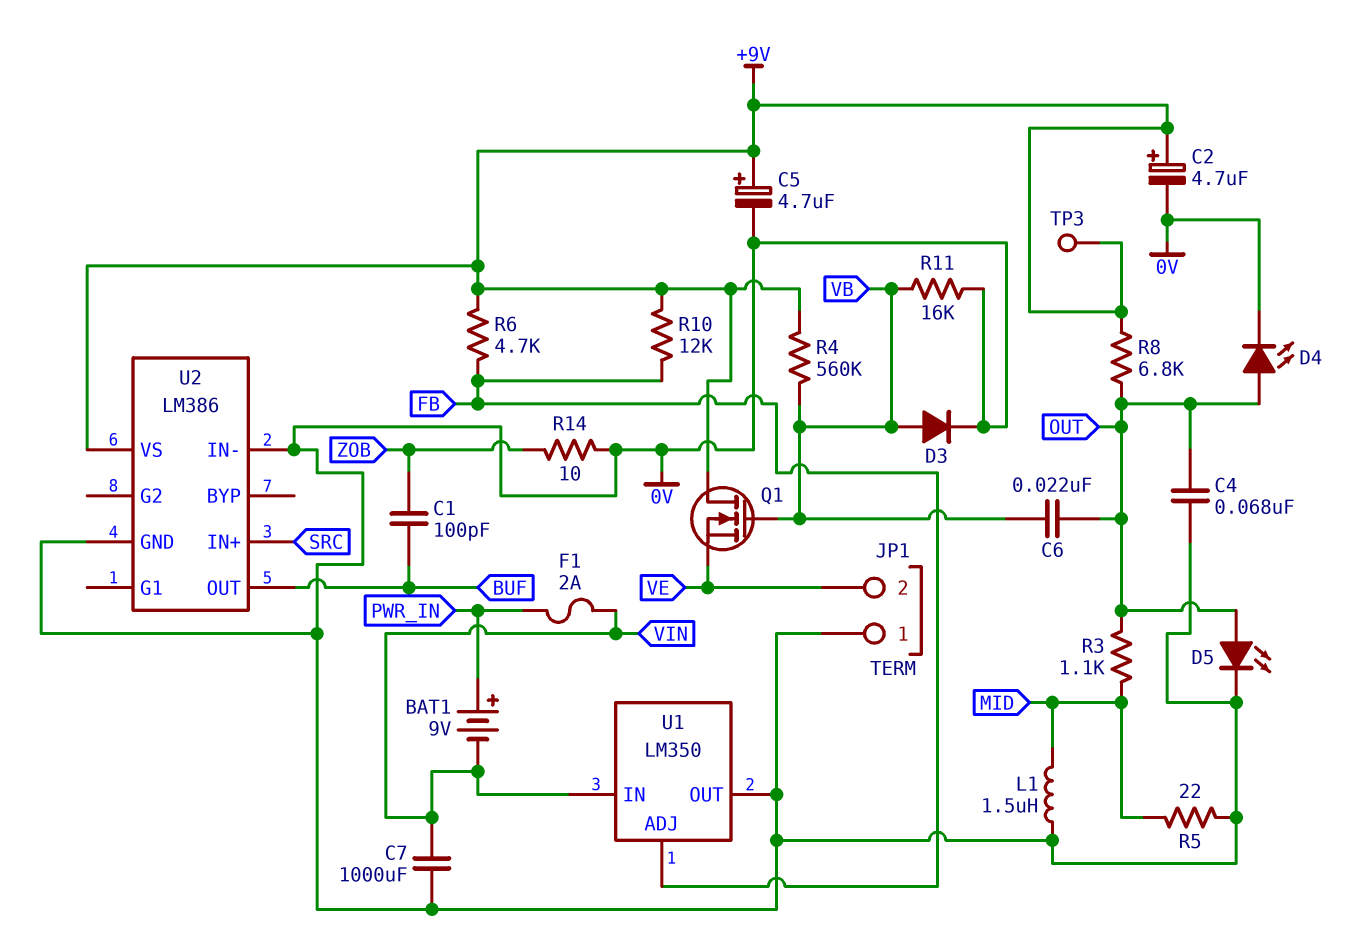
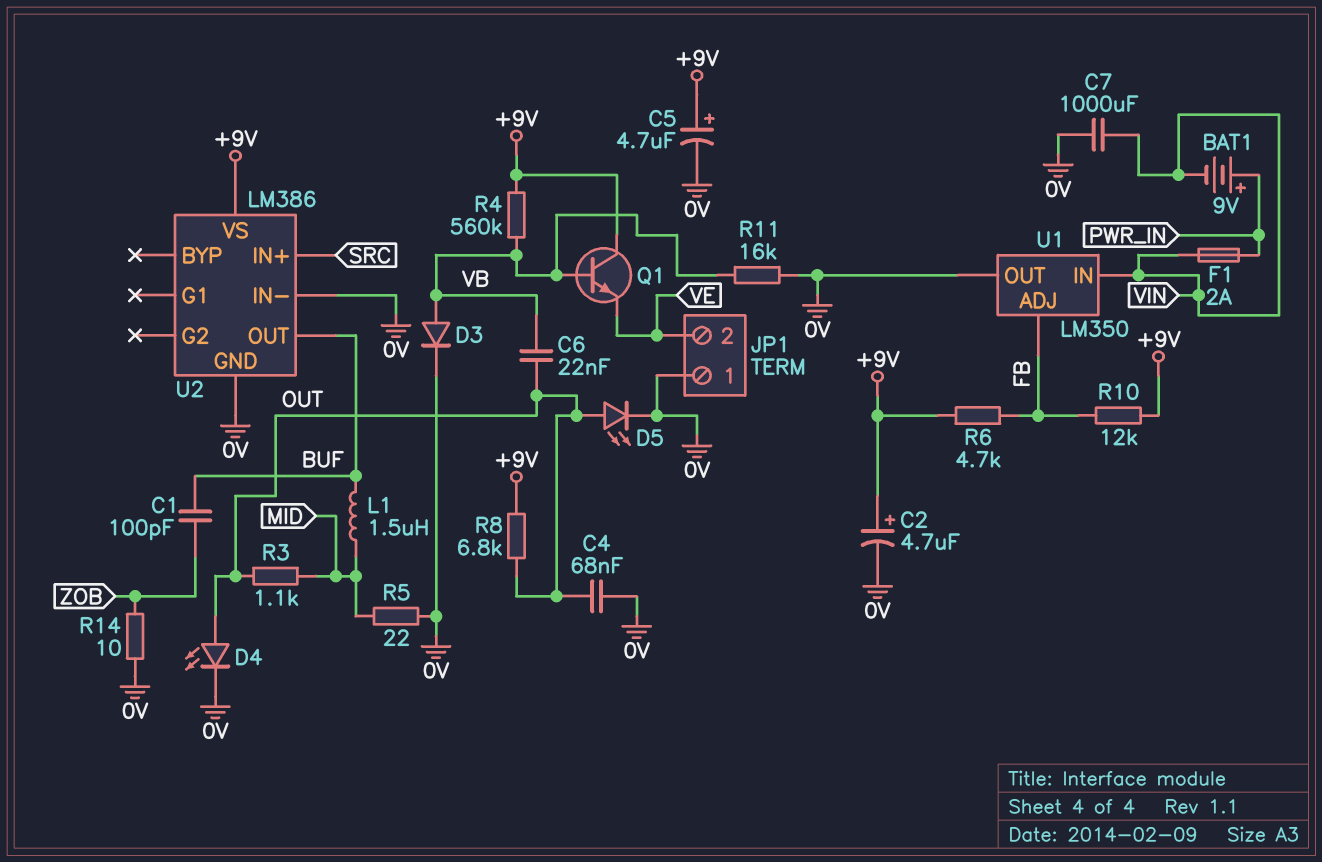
L1: 1.5uH (0V, MID) -> 1.5uH (BUF, MID)
Q1: NMOS (G VB, D +9V, S VE) -> NPN (B VB, C +9V, E VE)
TP3: test point (+9V) -> none

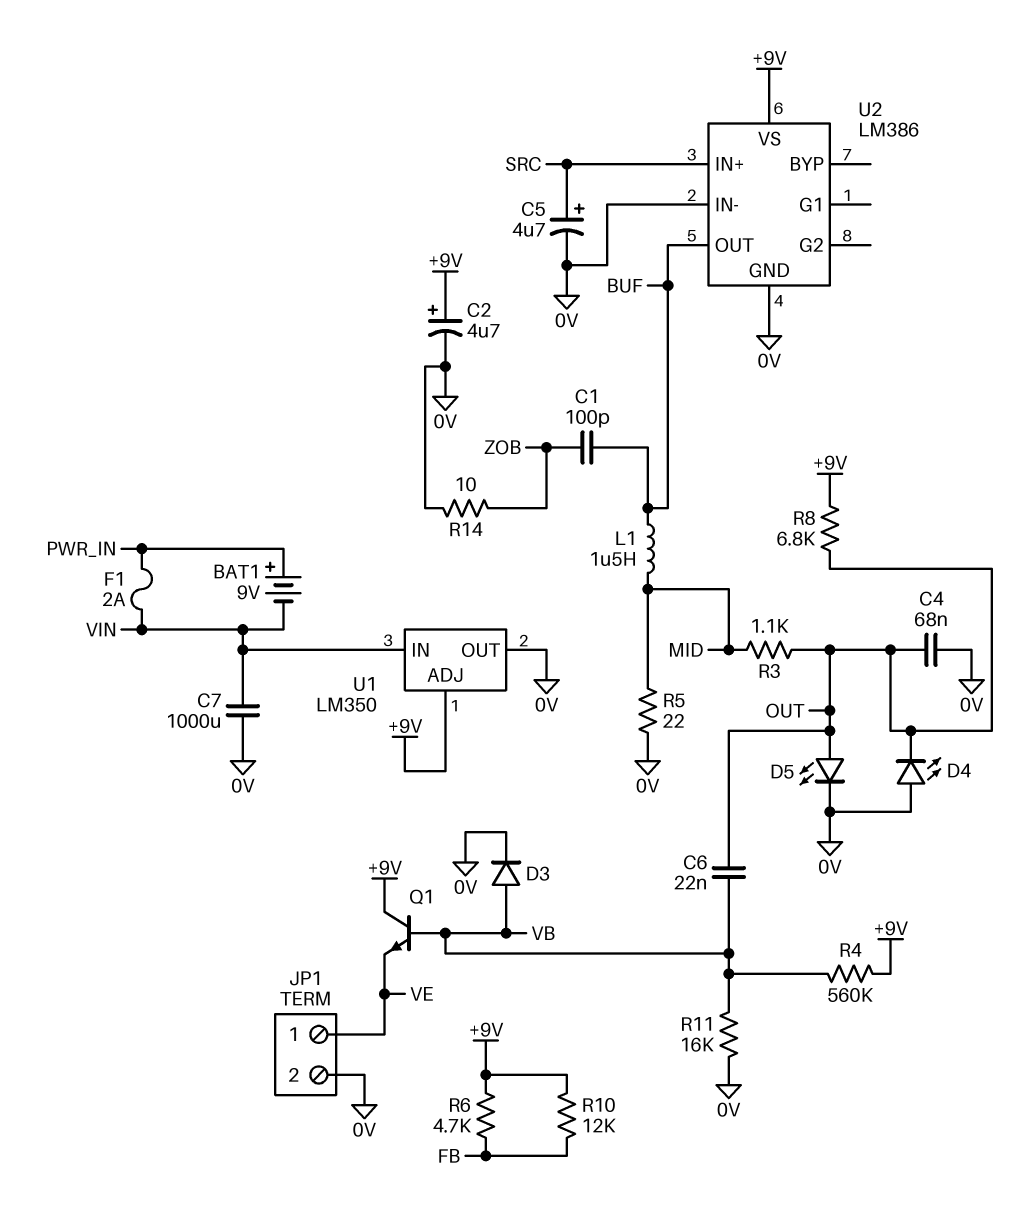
C5: 4.7uF (plus +9V, minus 0V) -> 4.7uF (plus SRC, minus 0V)
D4: LED (A OUT, K 0V) -> LED (A 0V, K OUT)
JP1 pin 1: 0V -> VE
JP1 pin 2: VE -> 0V
U1 pin ADJ: FB -> +9V

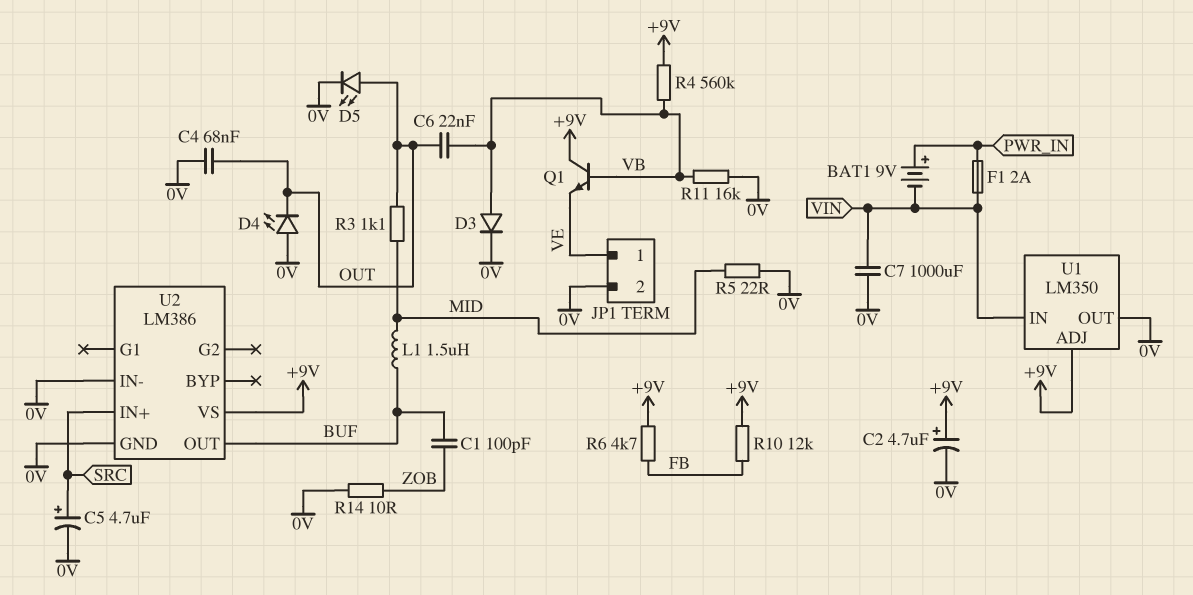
R8: 6.8k (+9V, OUT) -> none

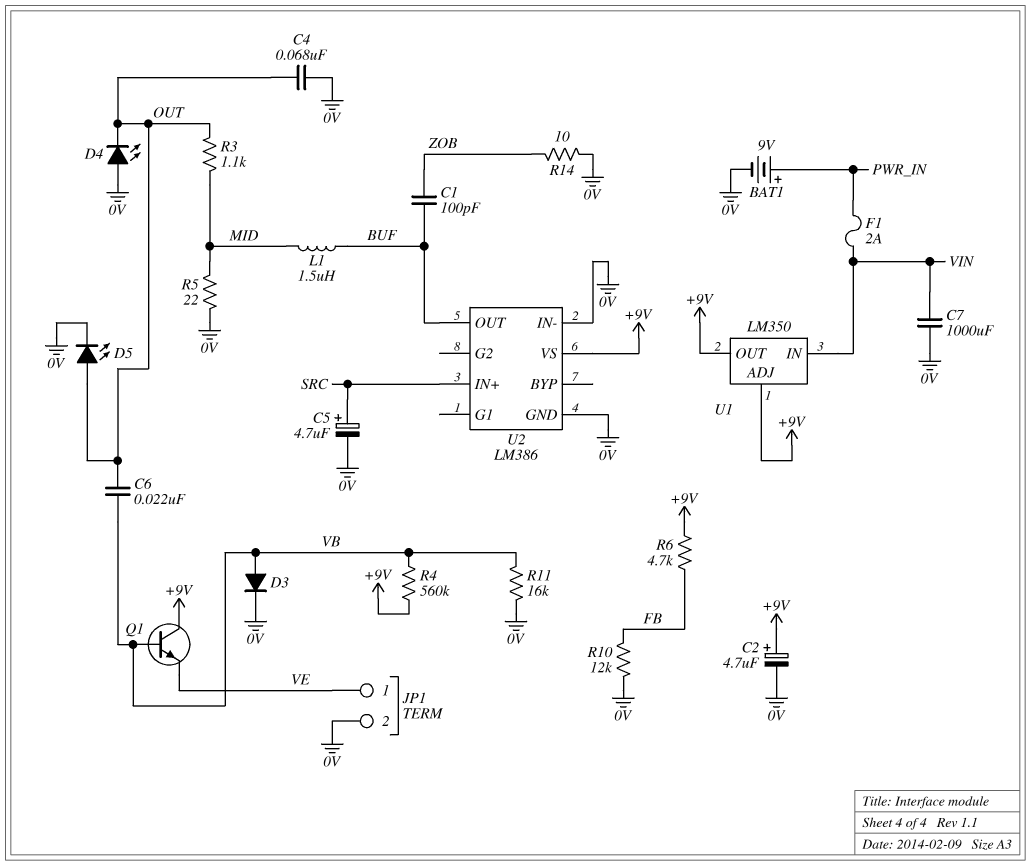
BAT1: 9V (plus PWR_IN, minus VIN) -> 9V (plus PWR_IN, minus 0V)
R10: 12k (+9V, FB) -> 12k (0V, FB)
U1 pin OUT: 0V -> +9V

